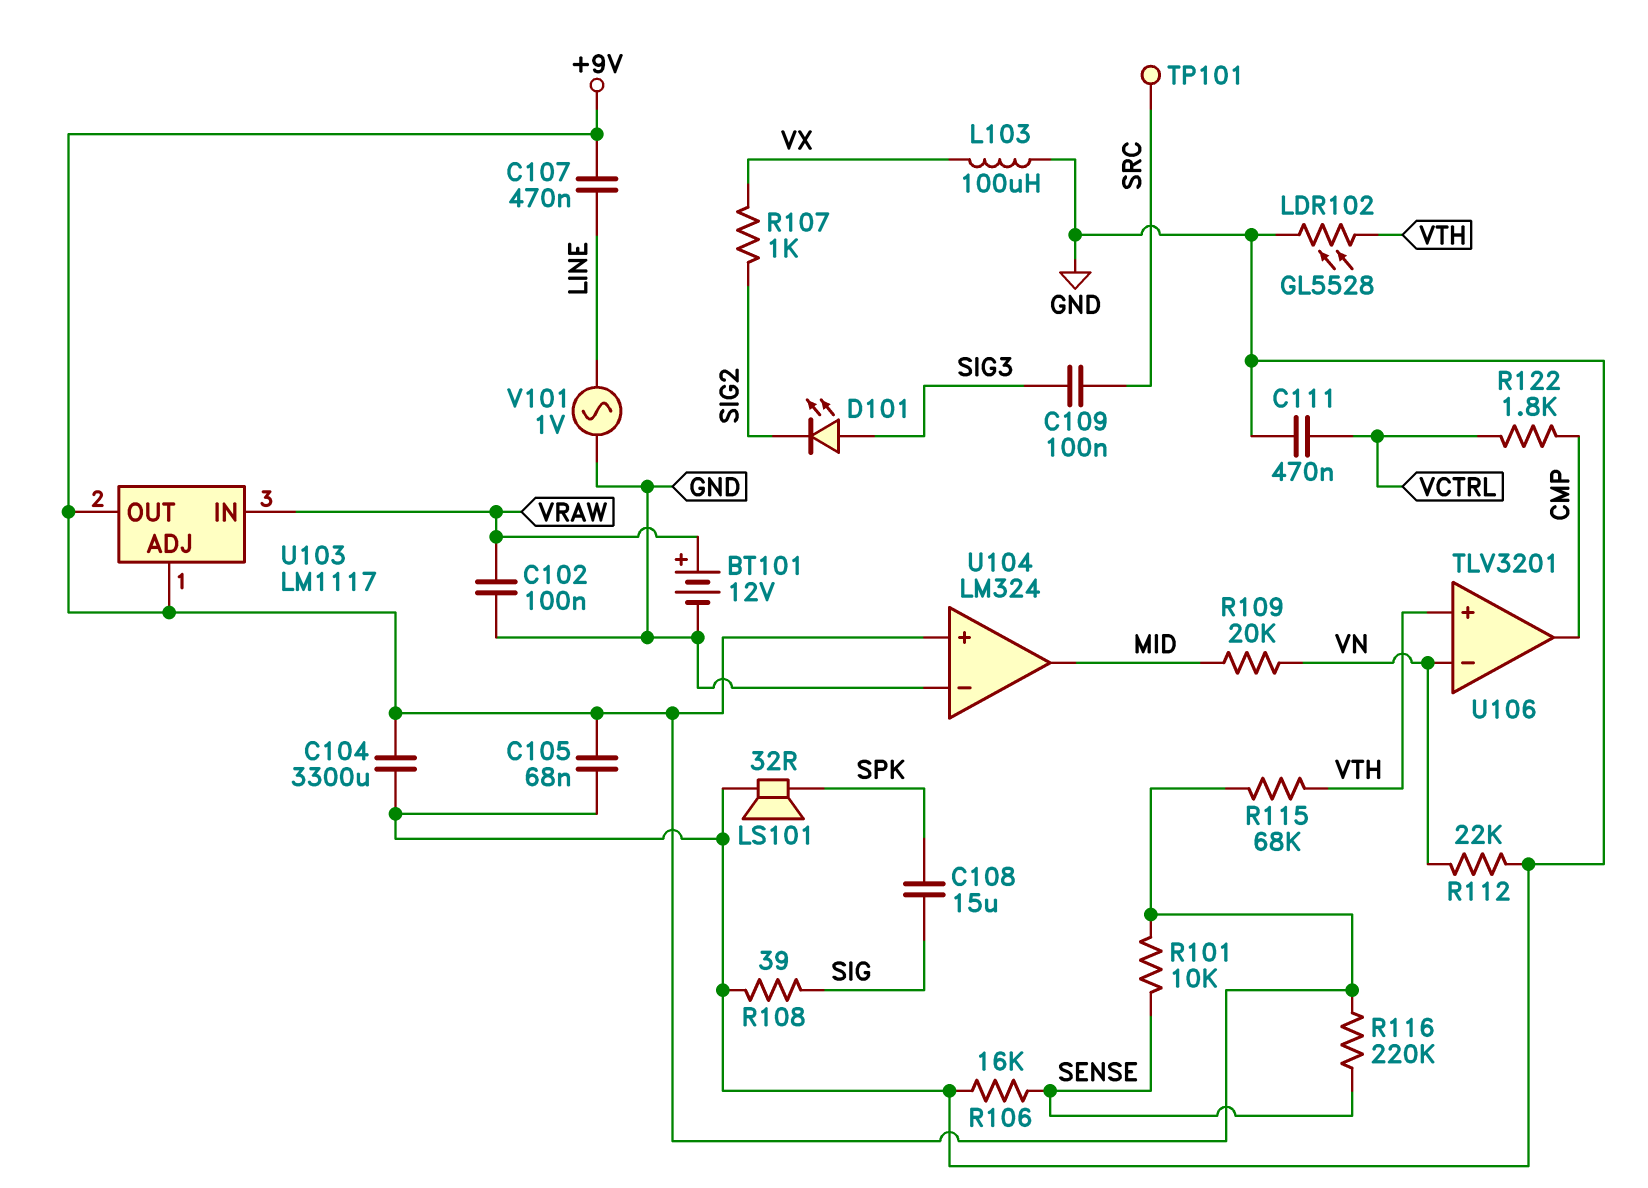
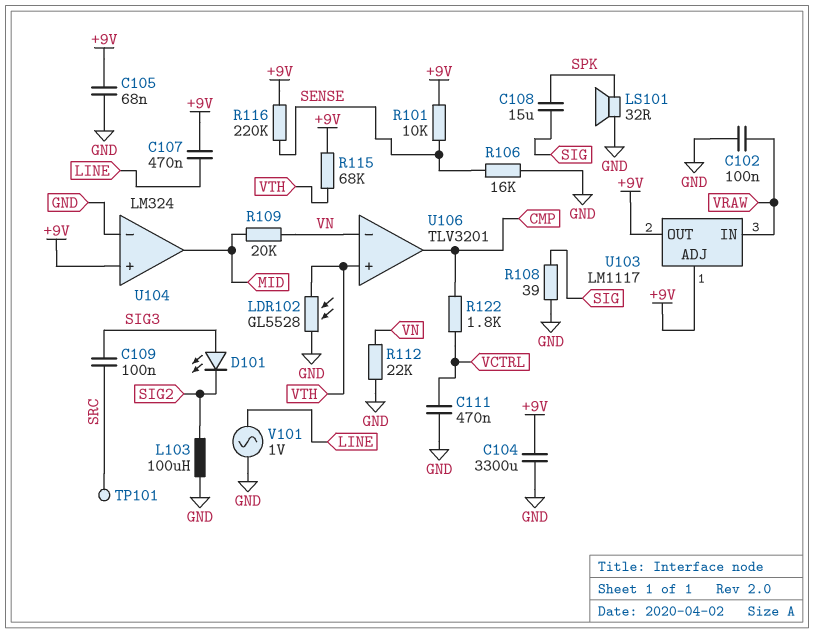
BT101: 12V (plus VRAW, minus GND) -> none
L103: 100uH (GND, VX) -> 100uH (GND, SIG2)
R107: 1k (SIG2, VX) -> none

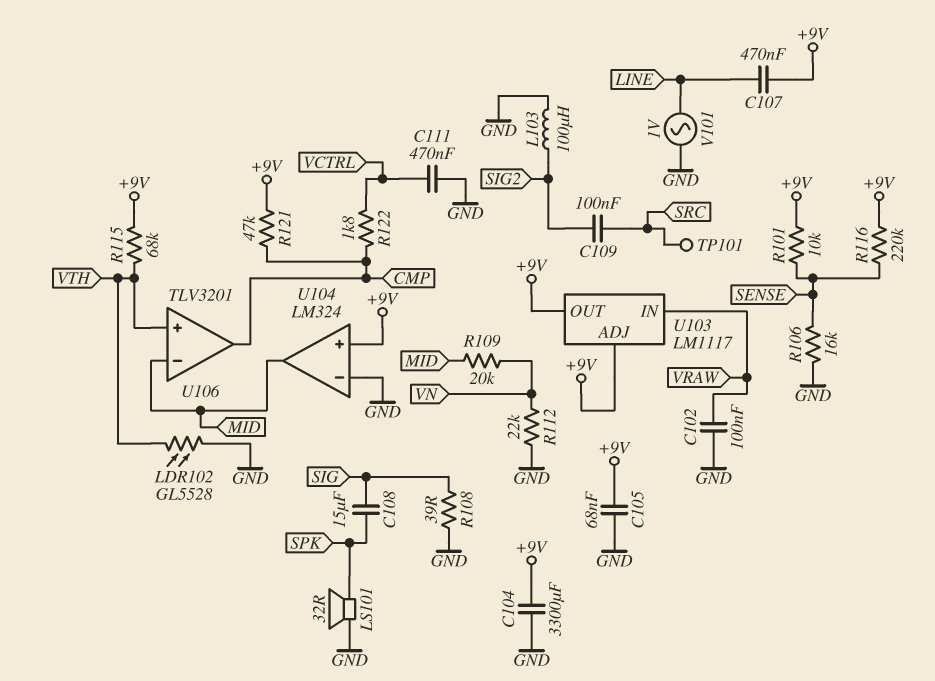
C109: 100nF (SIG3, SRC) -> 100nF (SIG2, SRC)
D101: LED (A SIG3, K SIG2) -> none
R121: none -> 47k (+9V, CMP)
U106 pin in-: VN -> MID

